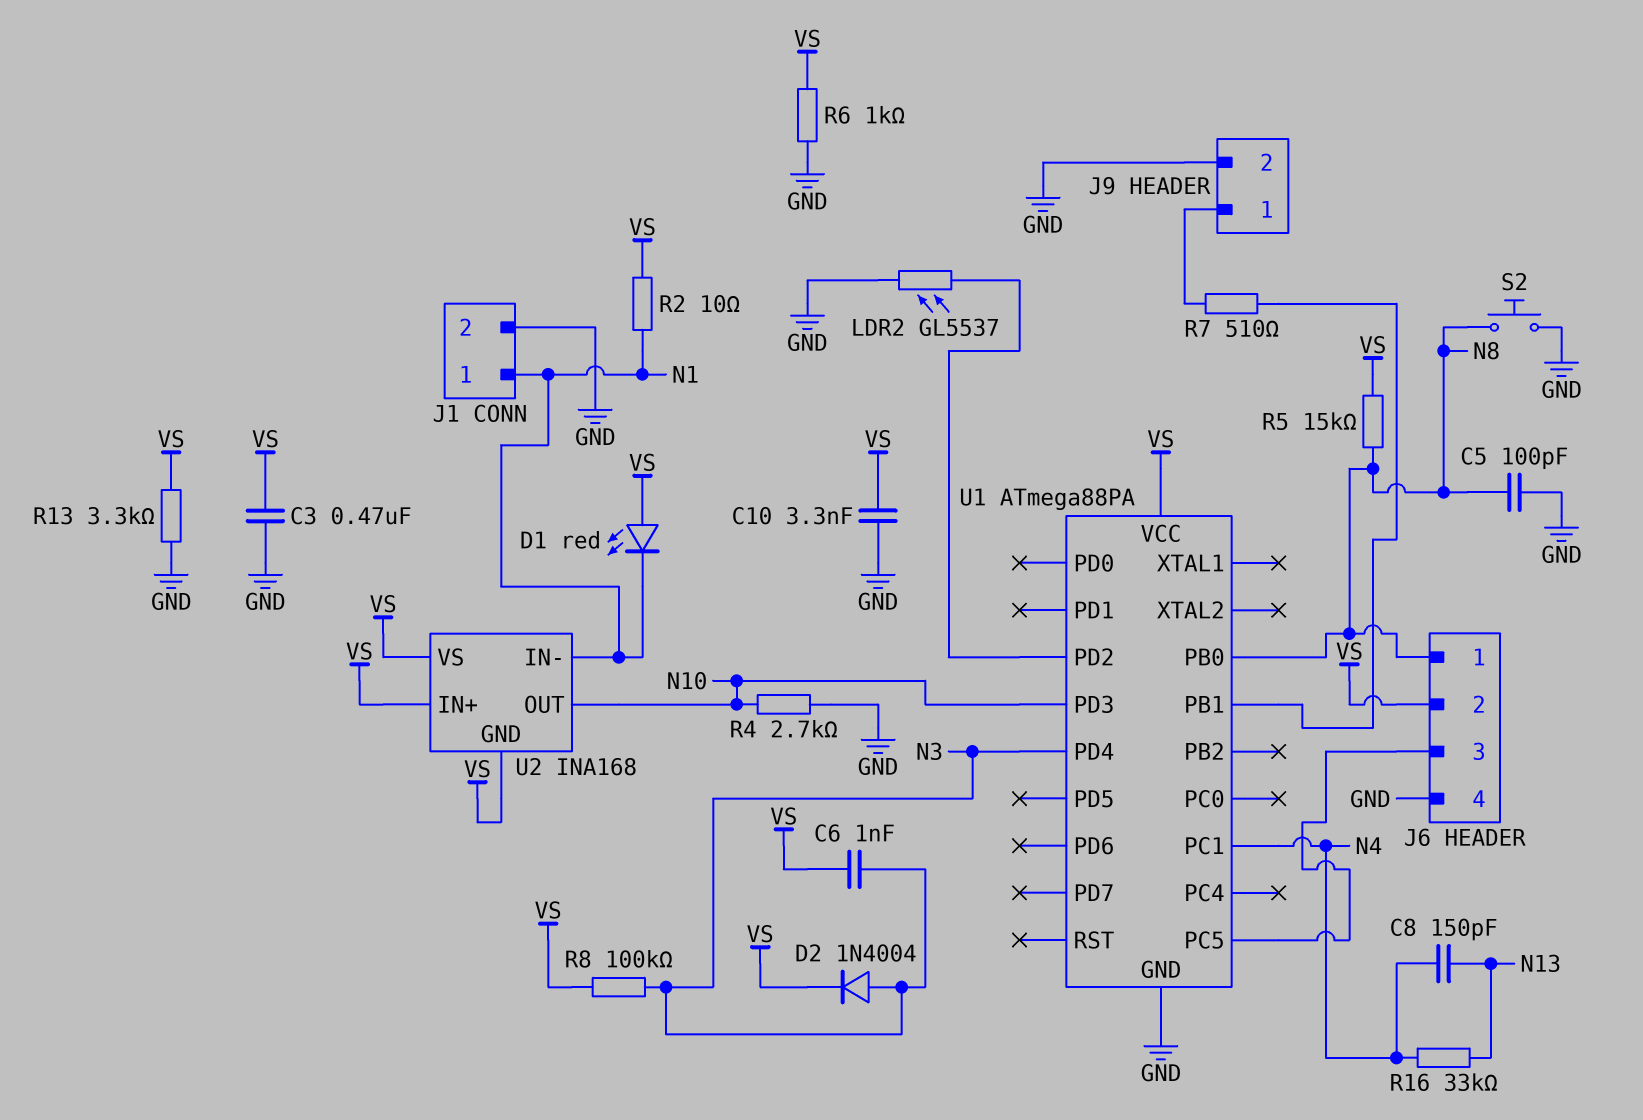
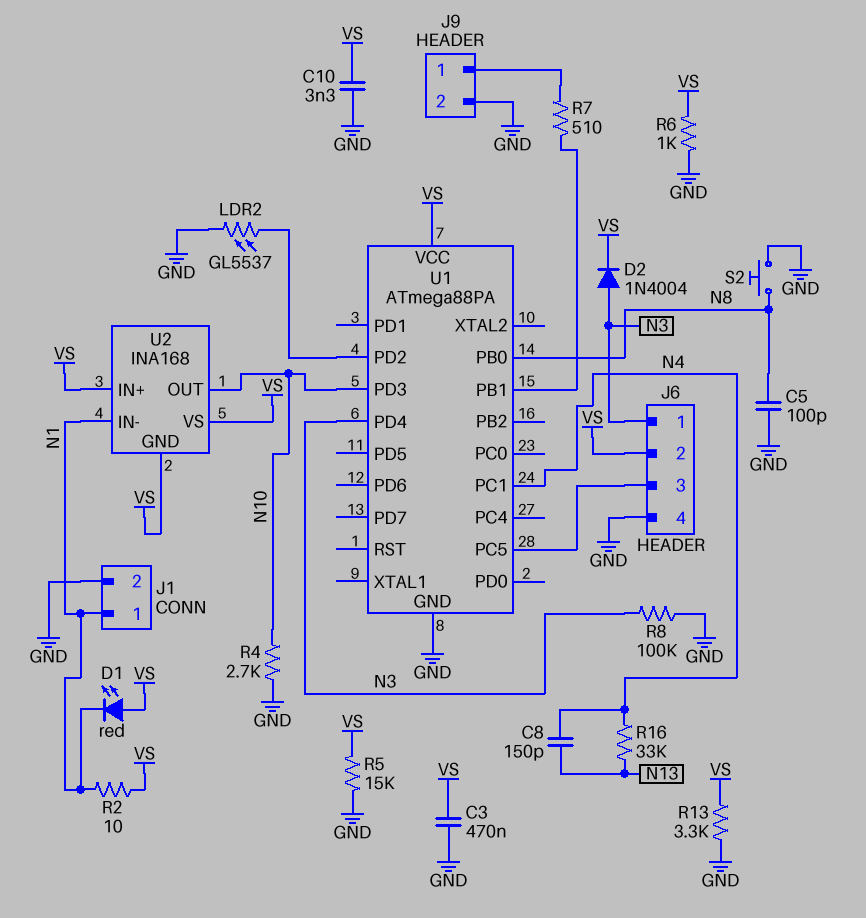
C6: 1nF (N3, VS) -> none
J6 pin 1: N8 -> N3
R5: 15k (N8, VS) -> 15k (GND, VS)
R8: 100k (N3, VS) -> 100k (GND, N3)

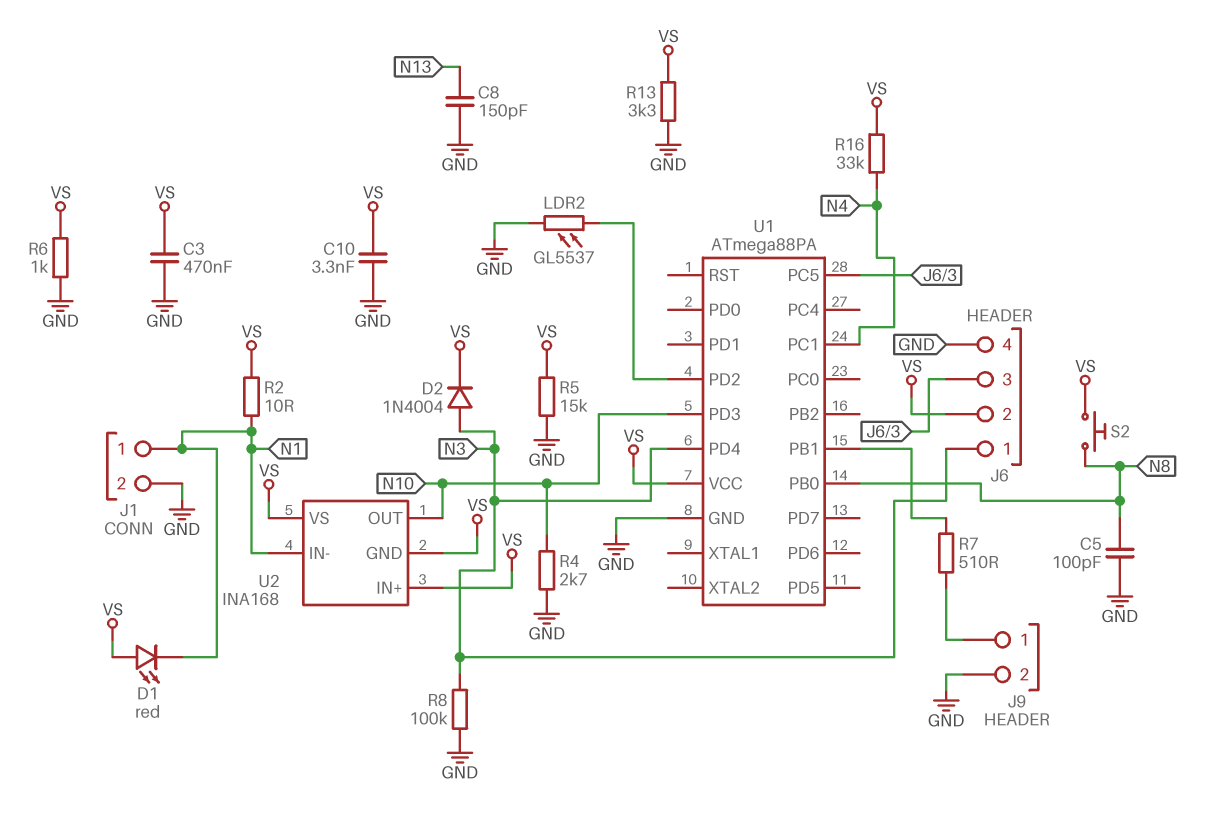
C8: 150pF (N4, N13) -> 150pF (GND, N13)
R16: 33k (N4, N13) -> 33k (N4, VS)
S2: button (GND, N8) -> button (N8, VS)

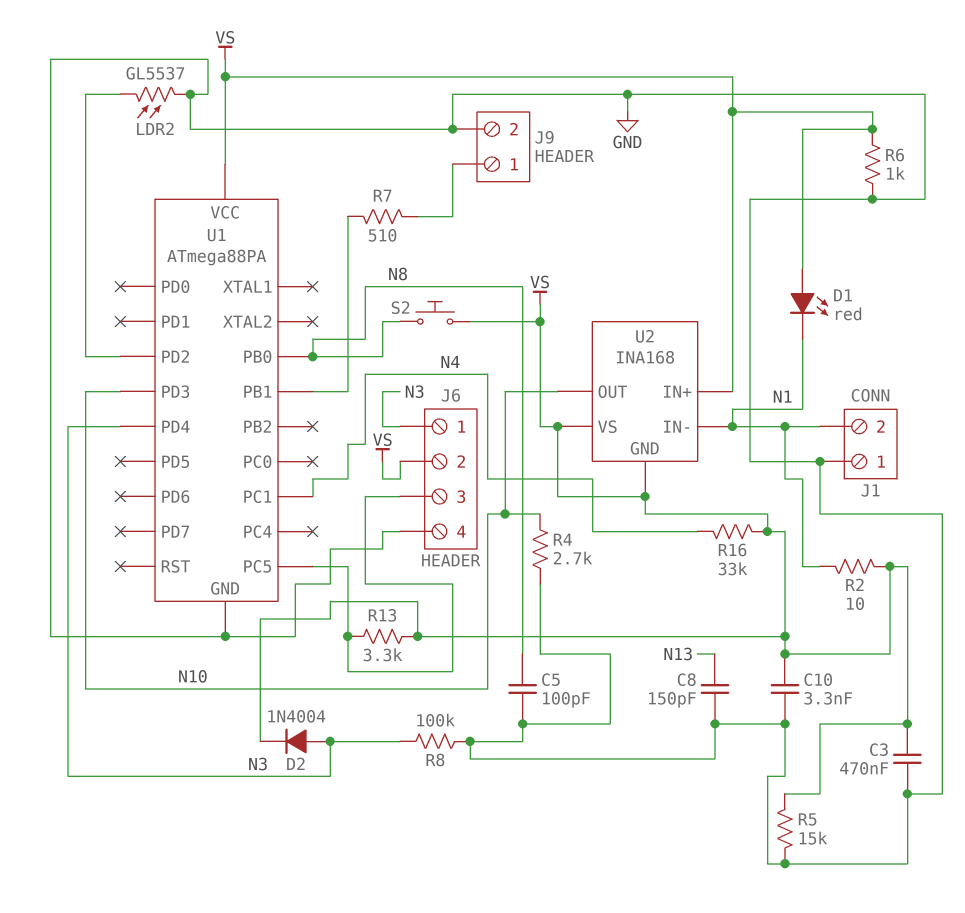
J1 pin 1: N1 -> GND
J1 pin 2: GND -> N1
R13: 3.3k (GND, VS) -> 3.3k (J6/3, VS)

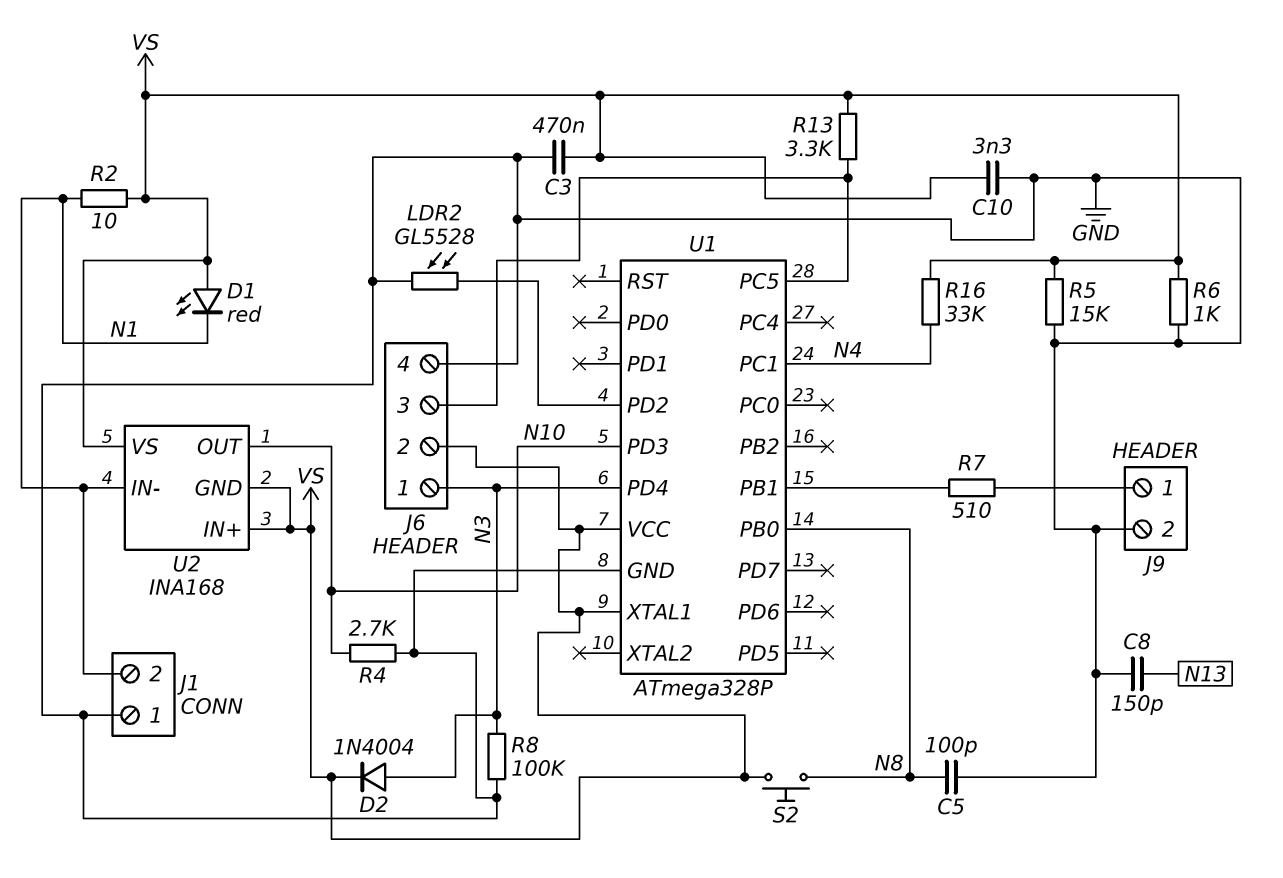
LDR2: GL5537 (GND, U1/PD2) -> GL5528 (GND, U1/PD2)
U1: ATmega88PA -> ATmega328P
U1 pin XTAL1: none -> VS

